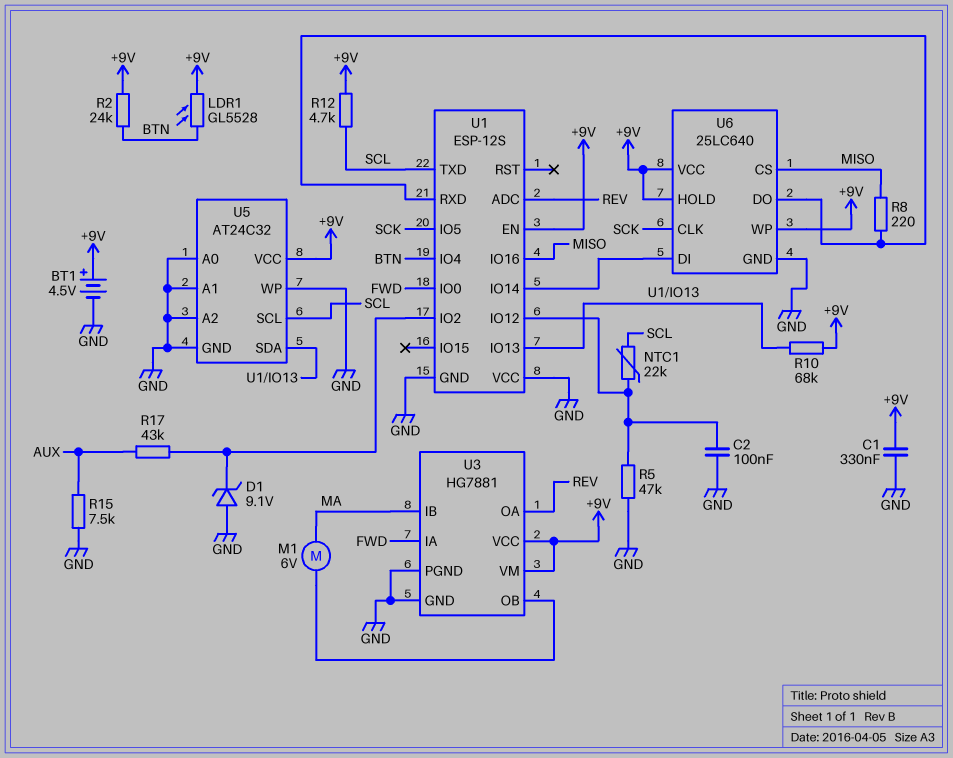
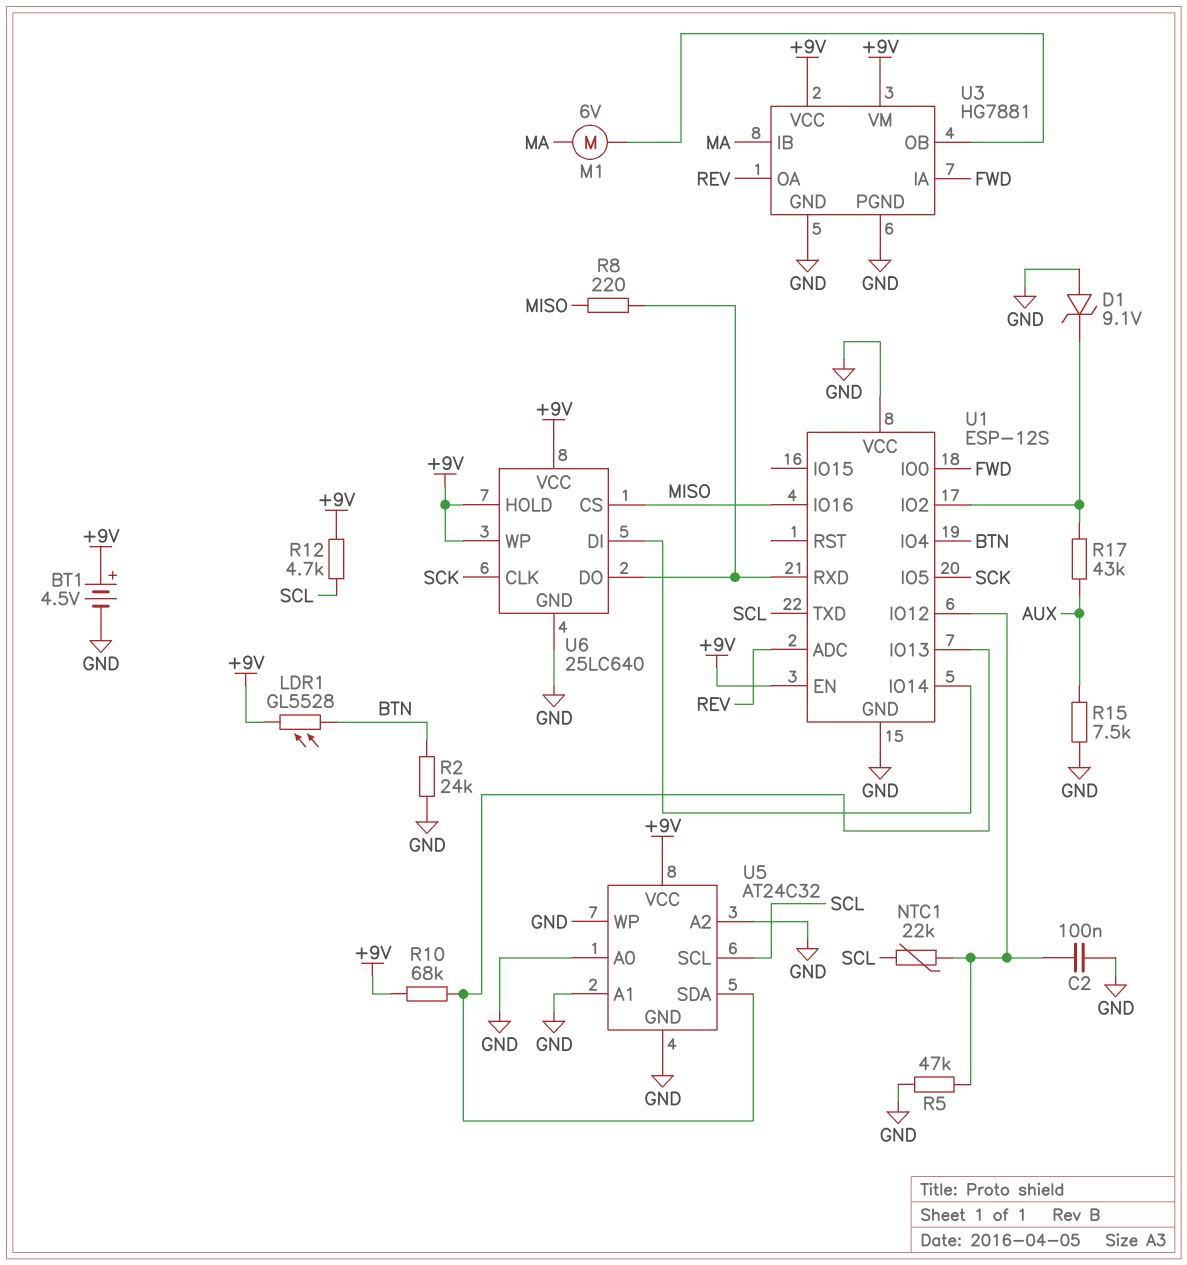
C1: 330nF (+9V, GND) -> none
R2: 24k (+9V, BTN) -> 24k (BTN, GND)

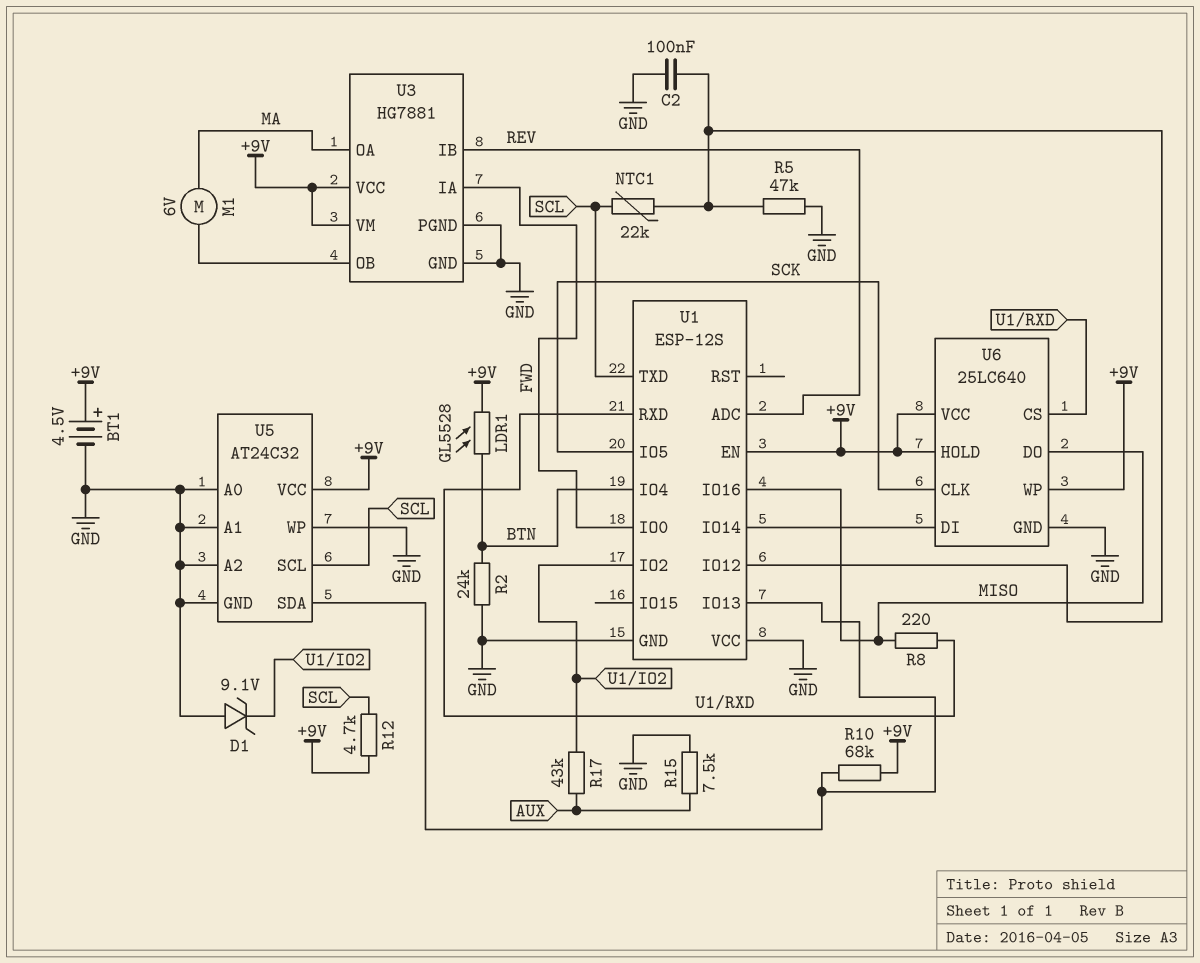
U3 pin IB: MA -> REV
U3 pin OA: REV -> MA
U6 pin CS: MISO -> U1/RXD
U6 pin DO: U1/RXD -> MISO

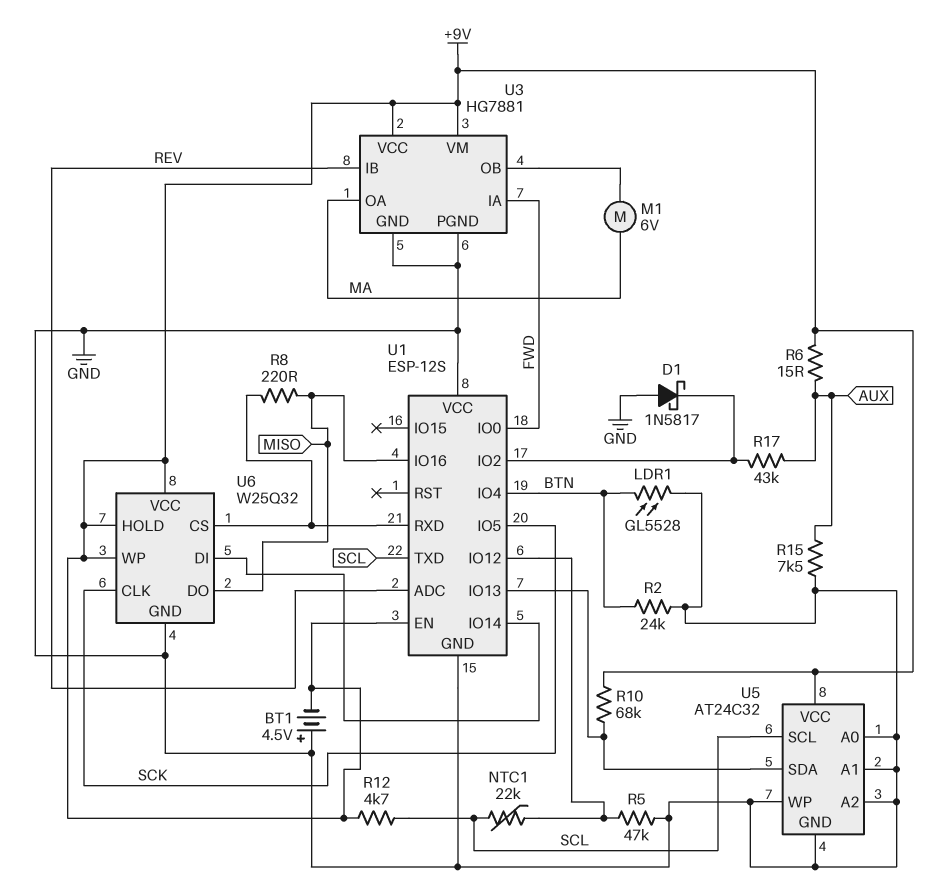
BT1: 4.5V (plus +9V, minus GND) -> 4.5V (plus GND, minus +9V)
C2: 100nF (GND, U1/IO12) -> none
D1: zener 9.1V (A GND, K U1/IO2) -> schottky 1N5817 (A GND, K U1/IO2)
LDR1: GL5528 (+9V, BTN) -> GL5528 (BTN, GND)
R6: none -> 15 (+9V, AUX)
U6: 25LC640 -> W25Q32

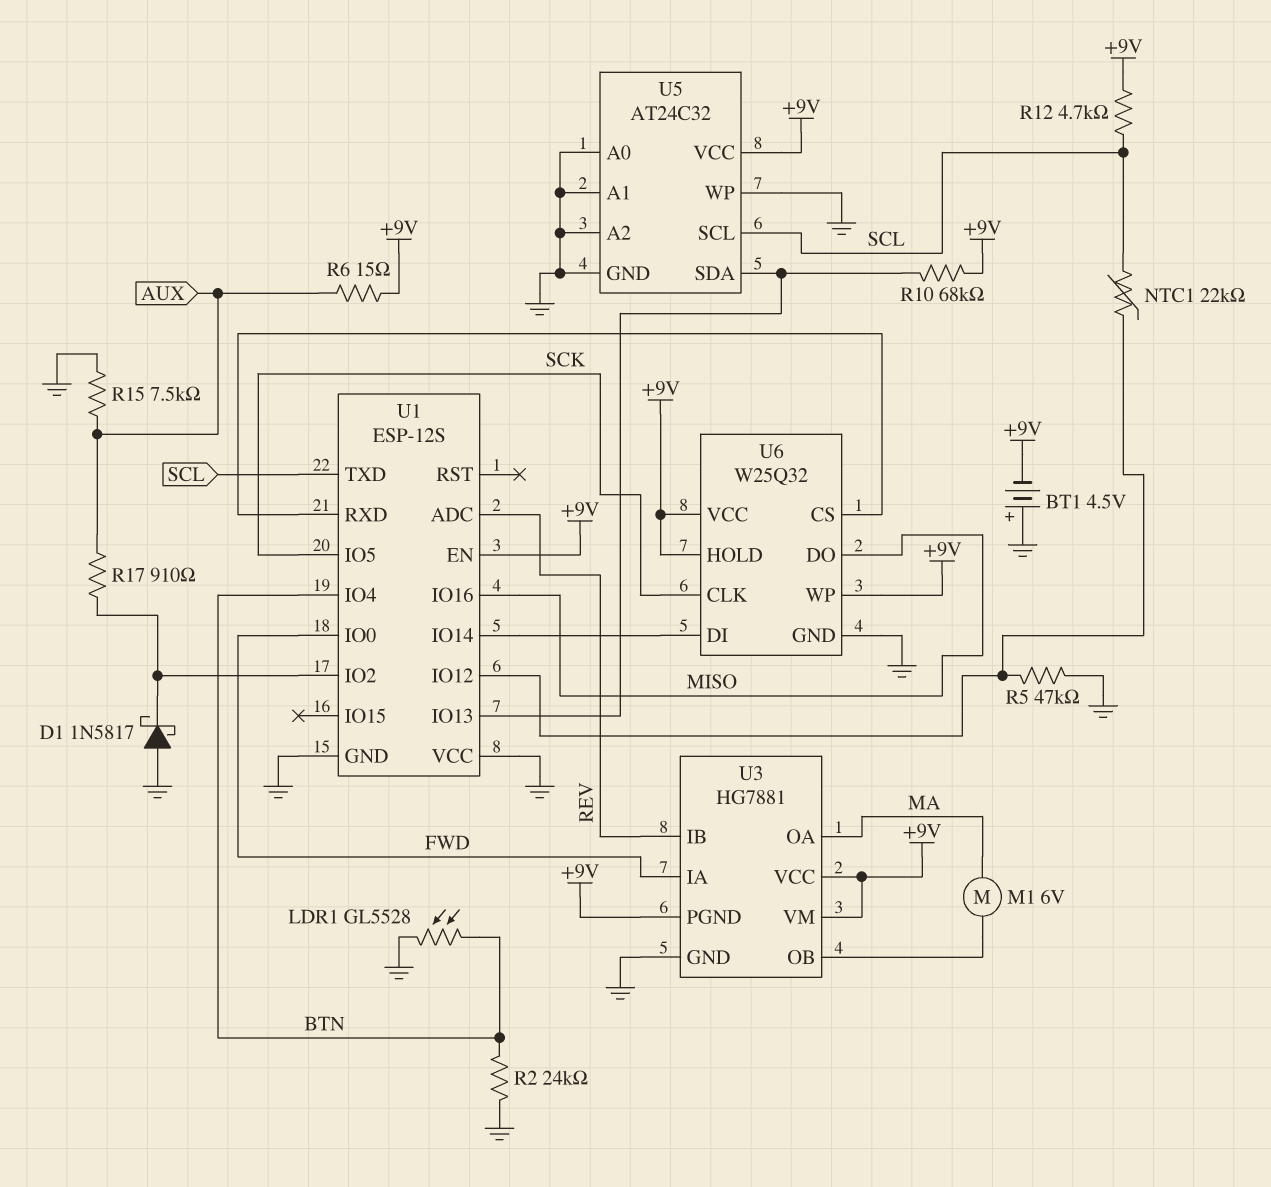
R8: 220 (MISO, U1/RXD) -> none
R17: 43k (AUX, U1/IO2) -> 910 (AUX, U1/IO2)
U3 pin PGND: GND -> +9V

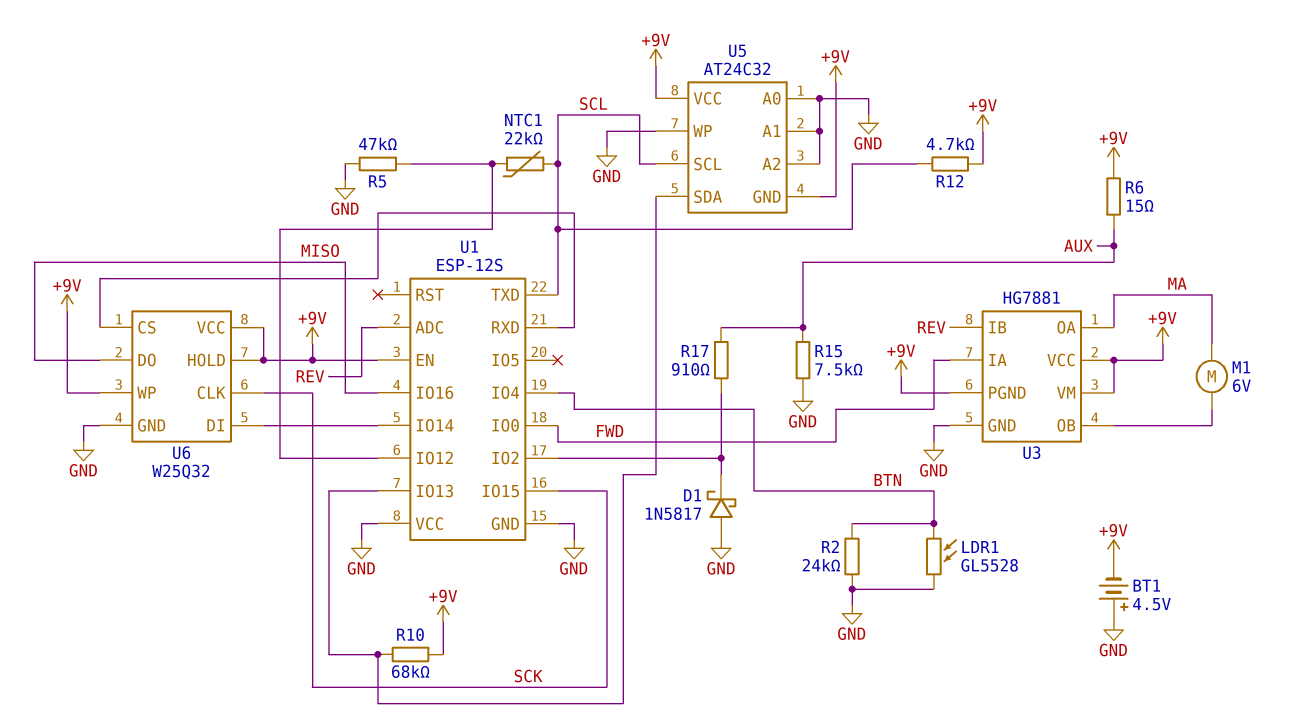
U1 pin IO5: SCK -> none
U1 pin IO15: none -> SCK
U5 pin GND: GND -> +9V

